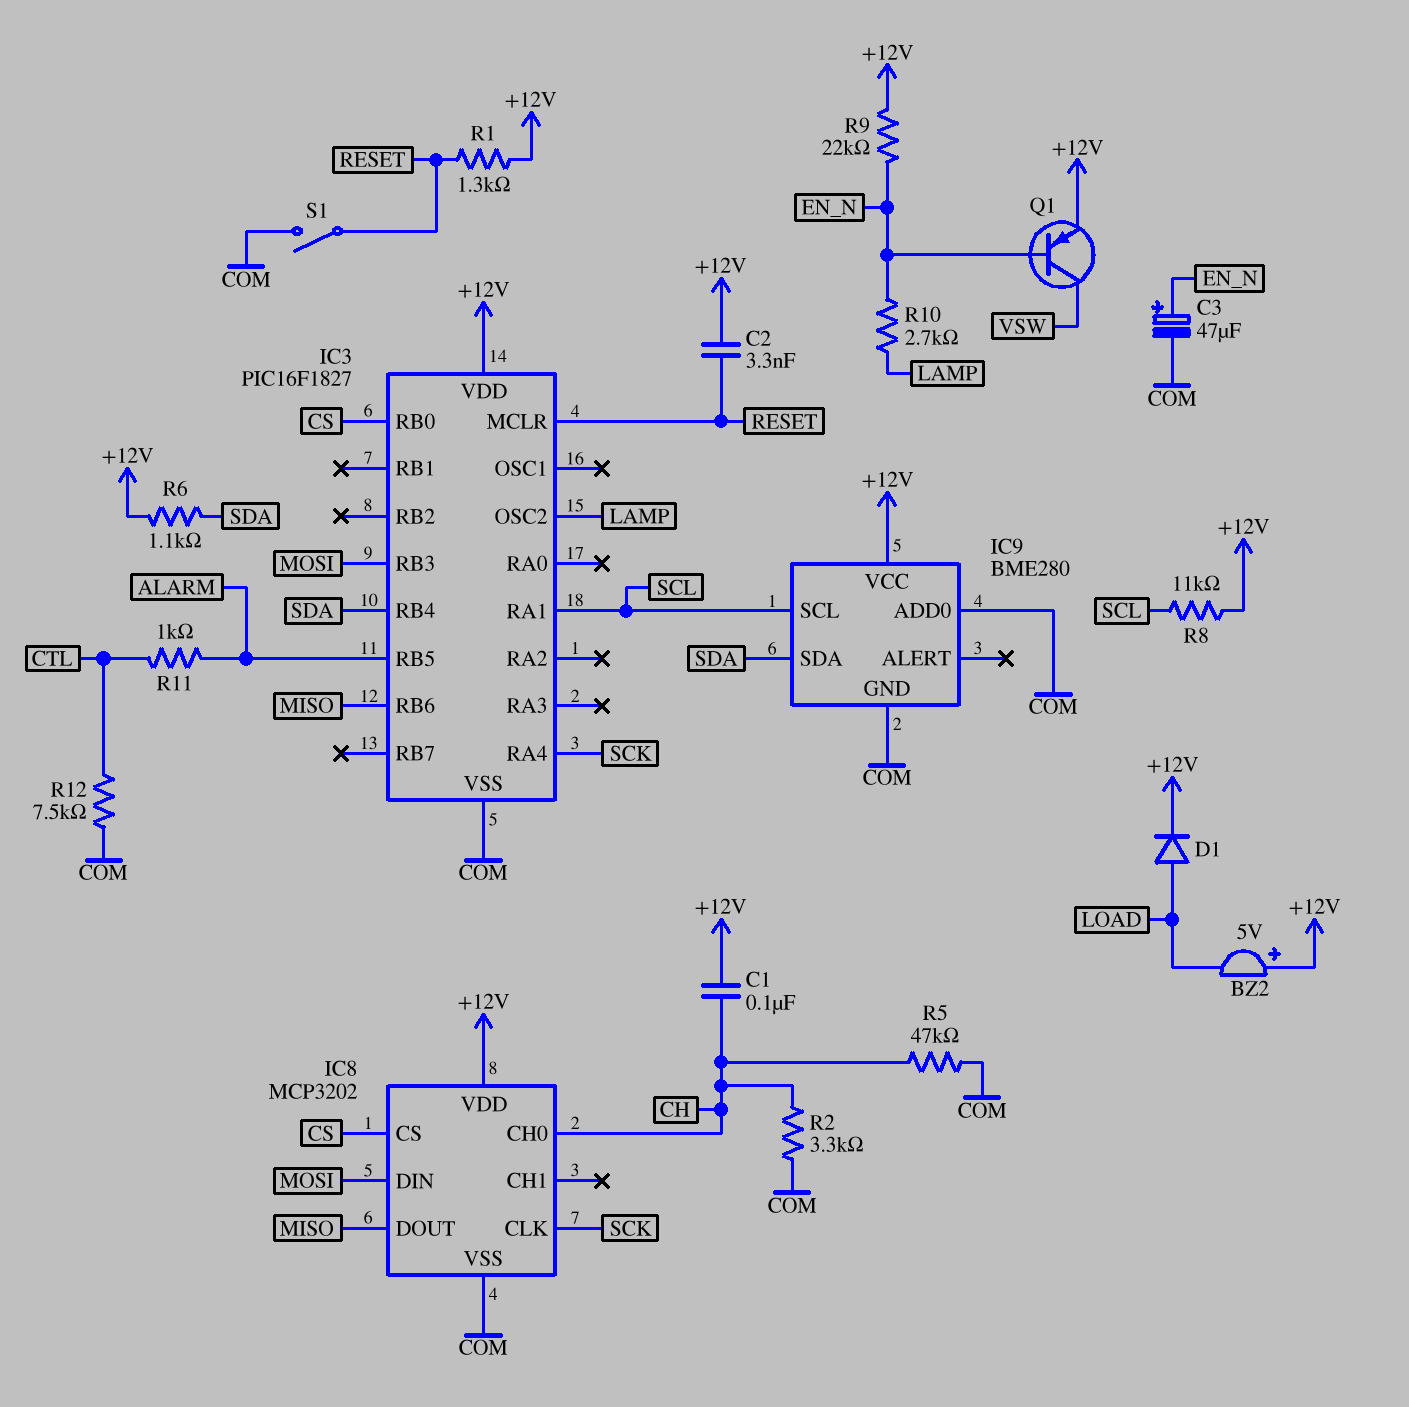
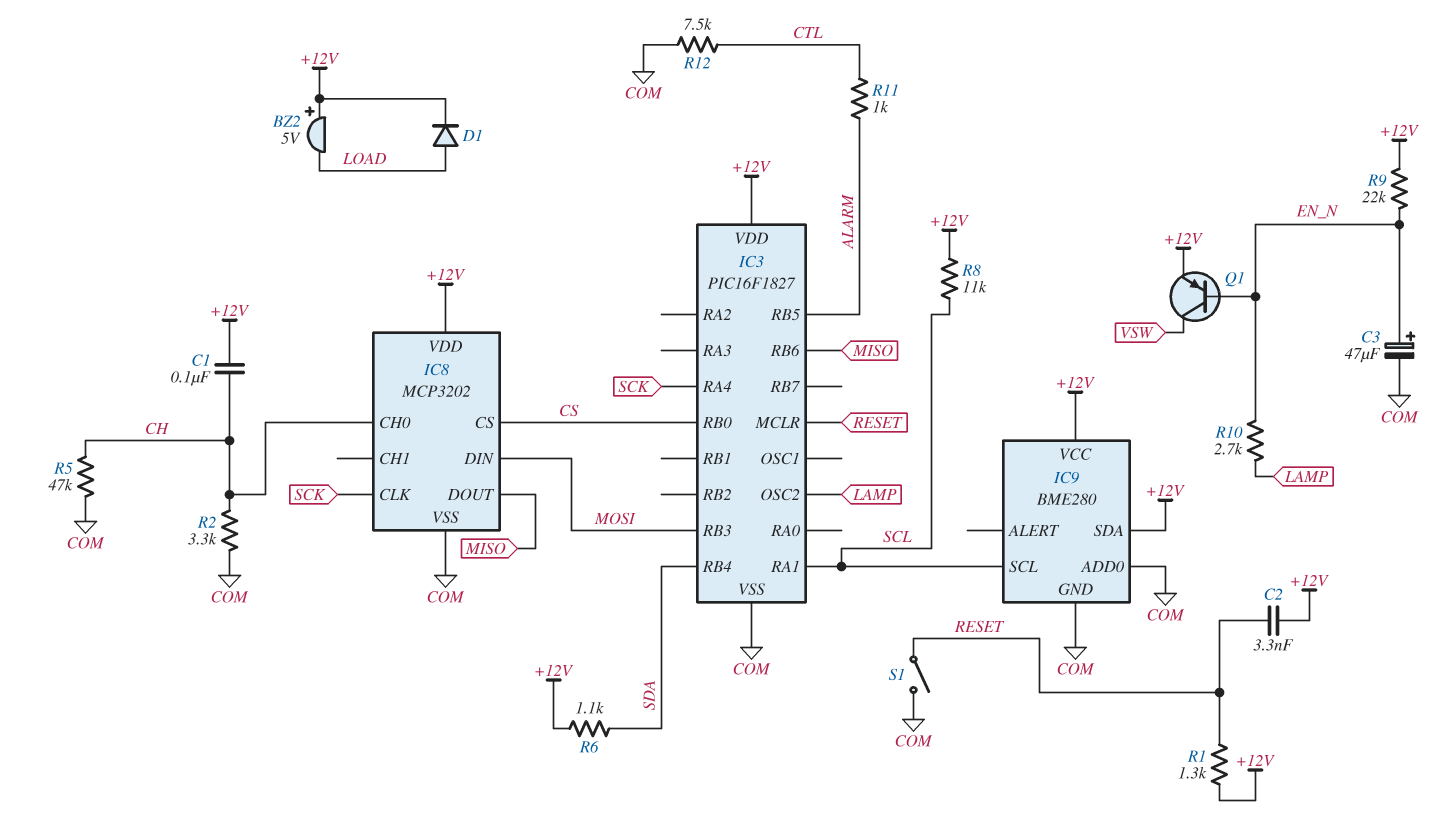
IC9 pin SDA: SDA -> +12V

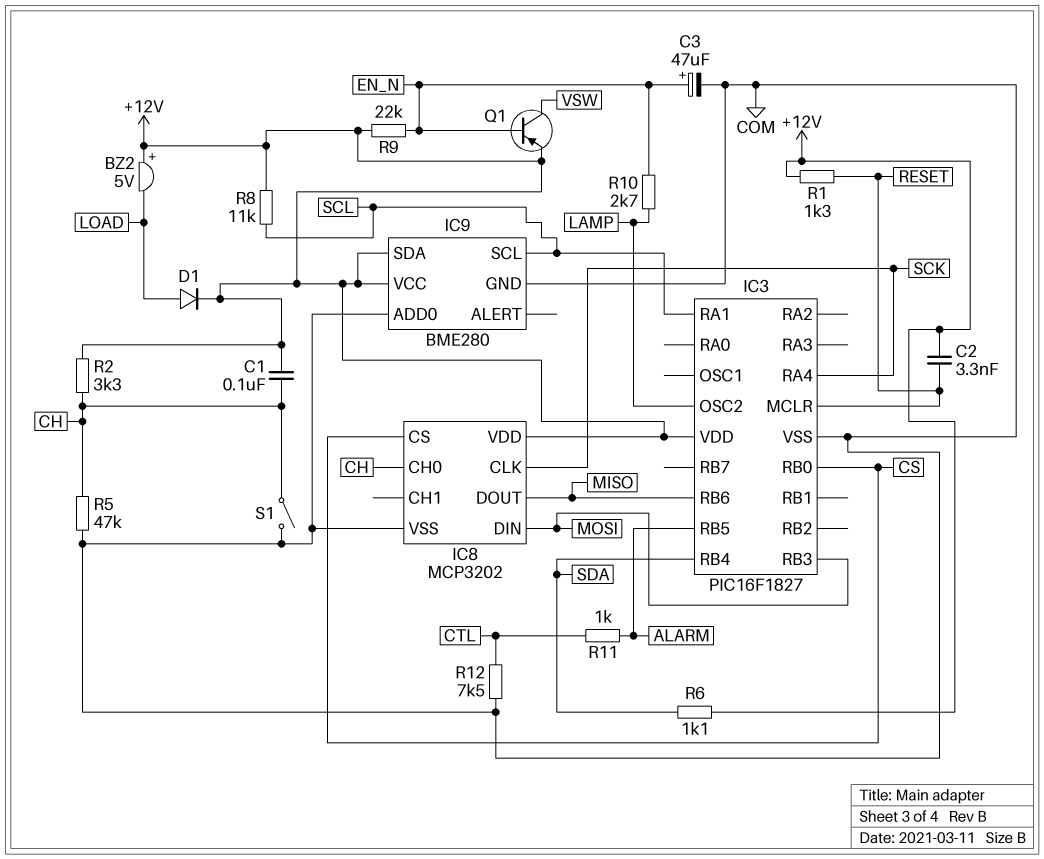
R2: 3.3k (CH, COM) -> 3.3k (+12V, CH)
S1: switch (COM, RESET) -> switch (CH, COM)

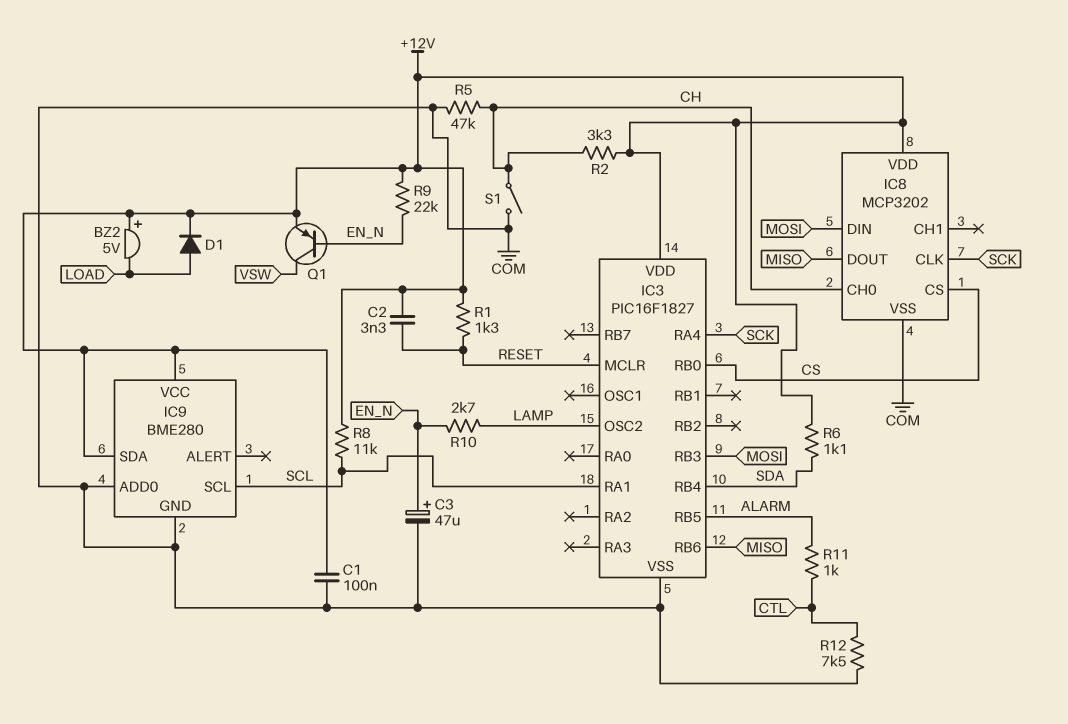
C1: 100nF (+12V, CH) -> 100nF (+12V, COM)

